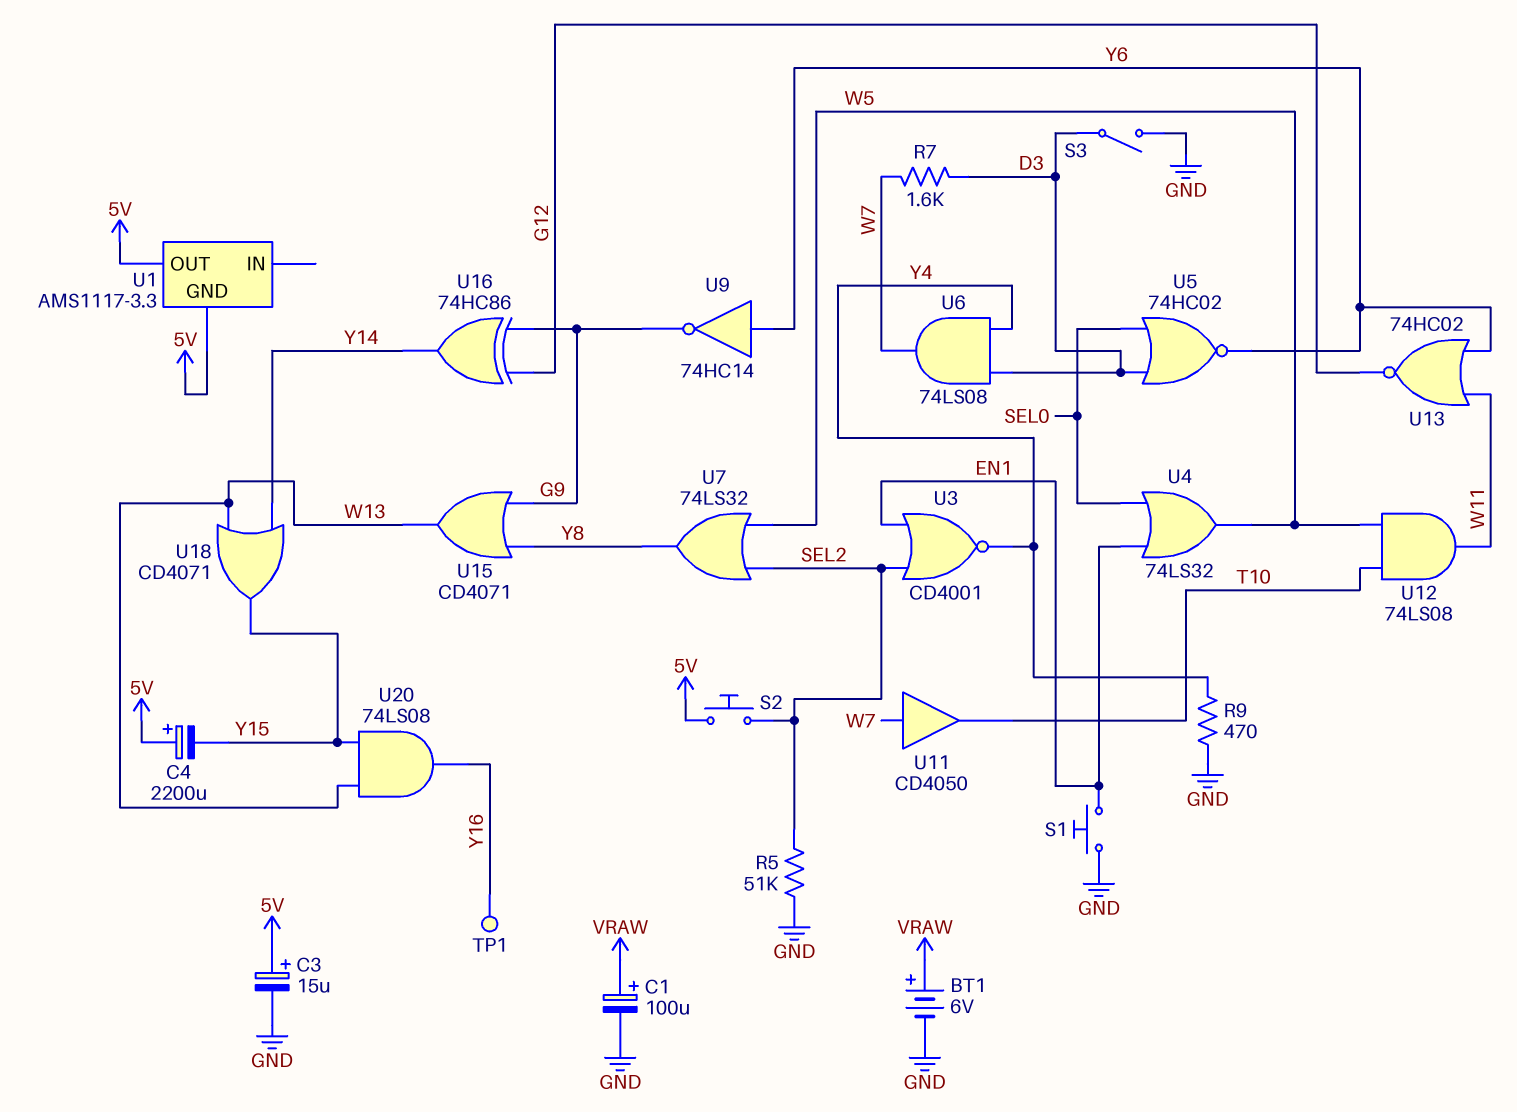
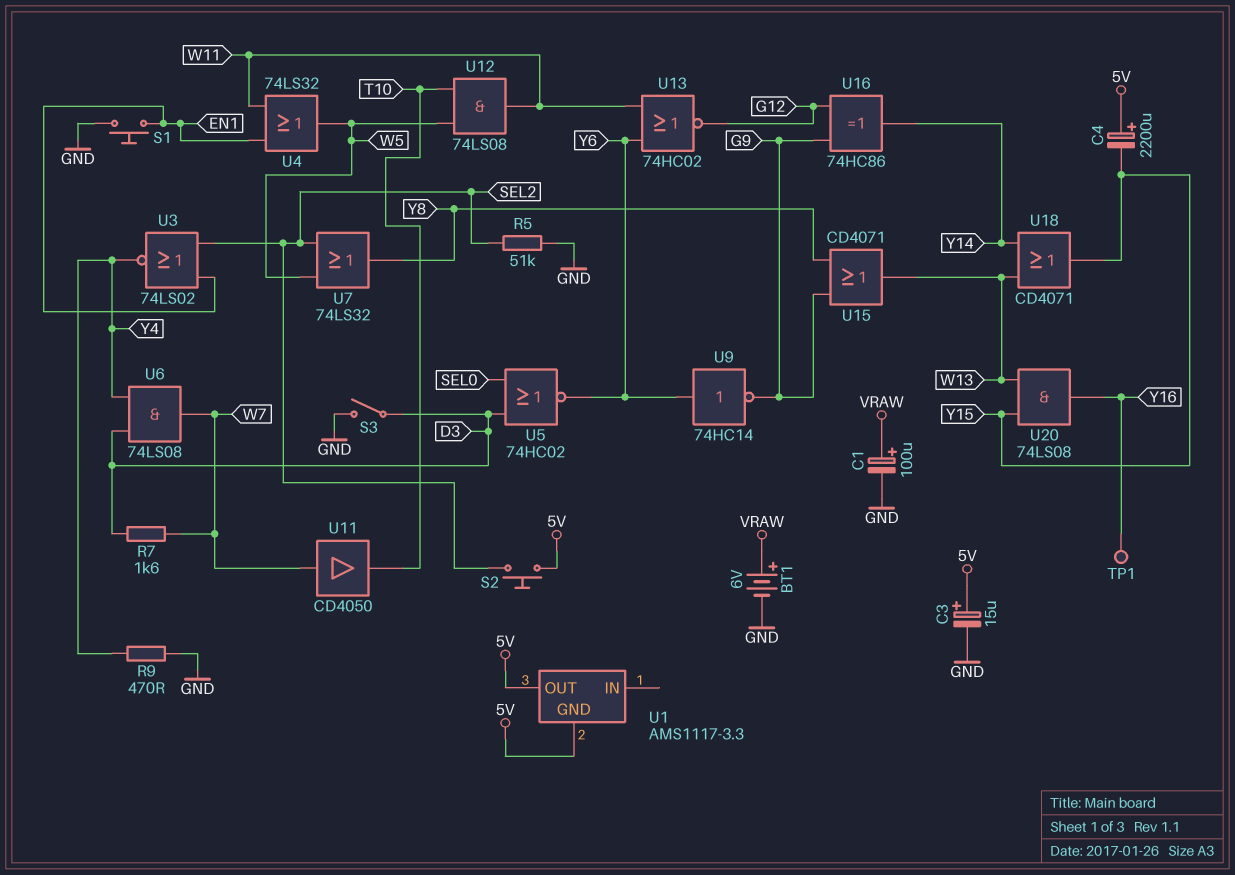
U3: NOR CD4001 (in EN1, in SEL2, out Y4) -> NOR 74LS02 (in EN1, in SEL2, out Y4)
U4: OR 74LS32 (in EN1, in SEL0, out W5) -> OR 74LS32 (in EN1, in W11, out W5)

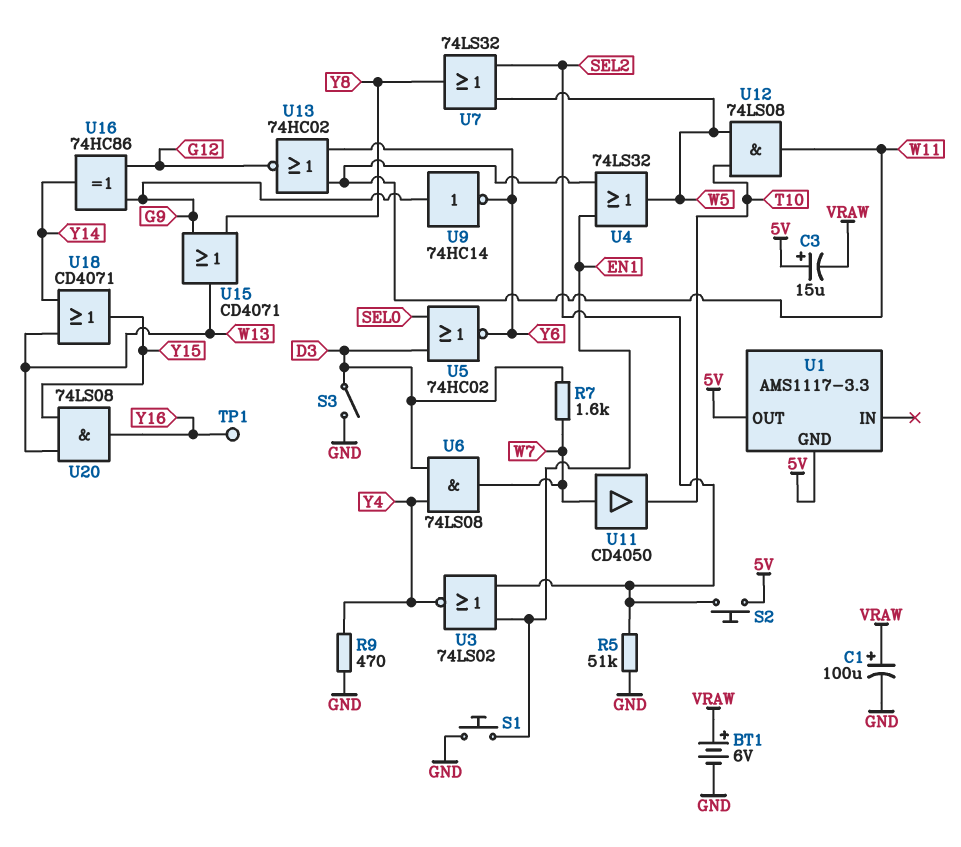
C3: 15uF (plus 5V, minus GND) -> 15uF (plus 5V, minus VRAW)
C4: 2200uF (plus 5V, minus Y15) -> none
U9: NOT 74HC14 (in Y6, out G9) -> NOT 74HC14 (in G9, out Y6)

